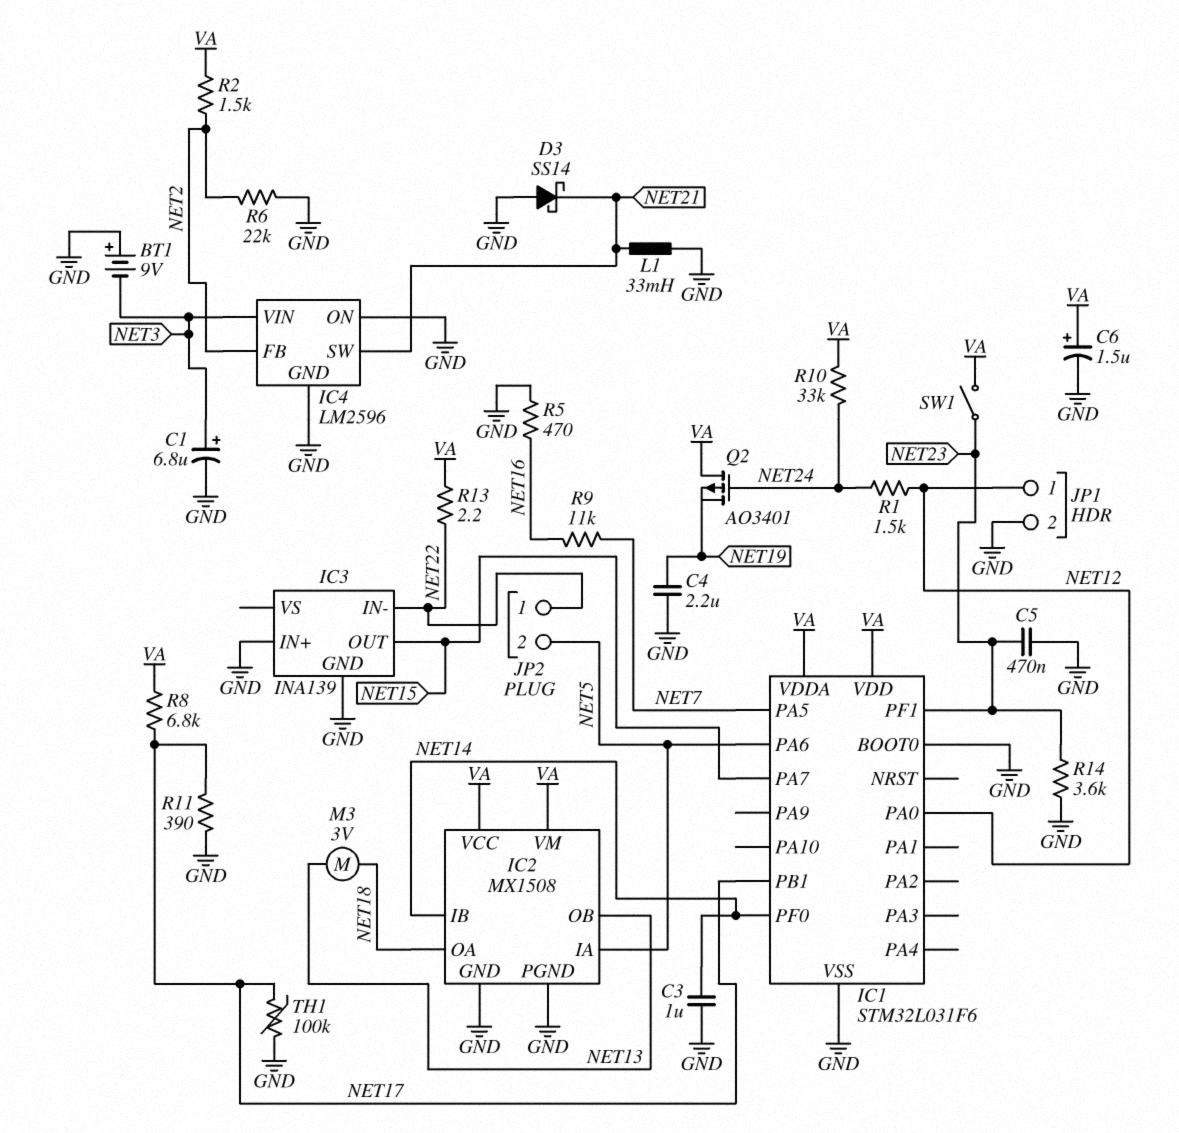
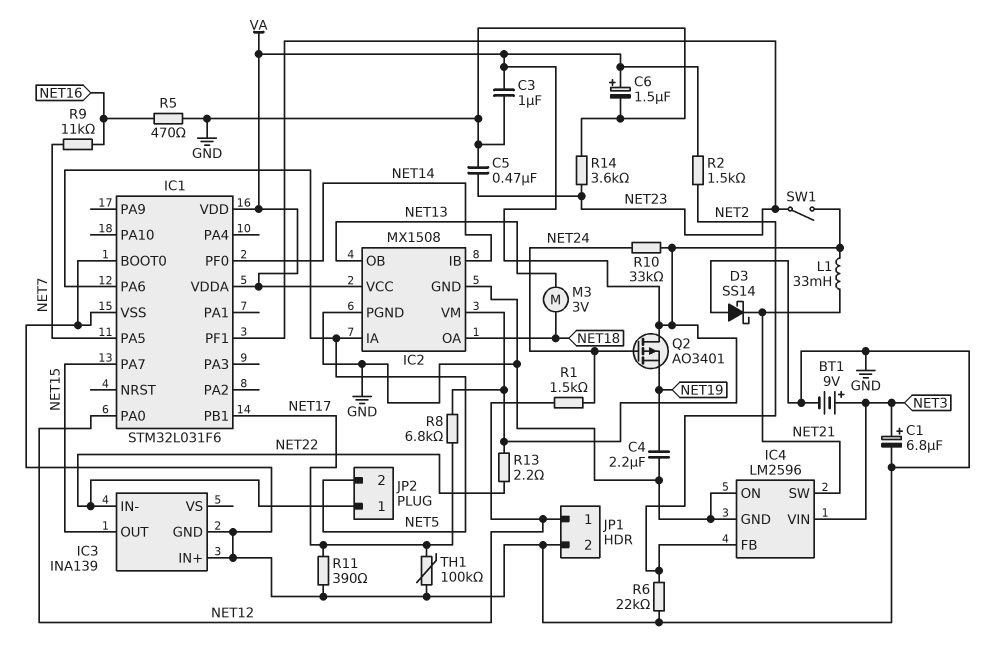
BT1: 9V (plus GND, minus NET3) -> 9V (plus NET3, minus GND)
C3: 1uF (GND, NET14) -> 1uF (GND, VA)
L1: 33mH (GND, NET21) -> 33mH (NET21, VA)

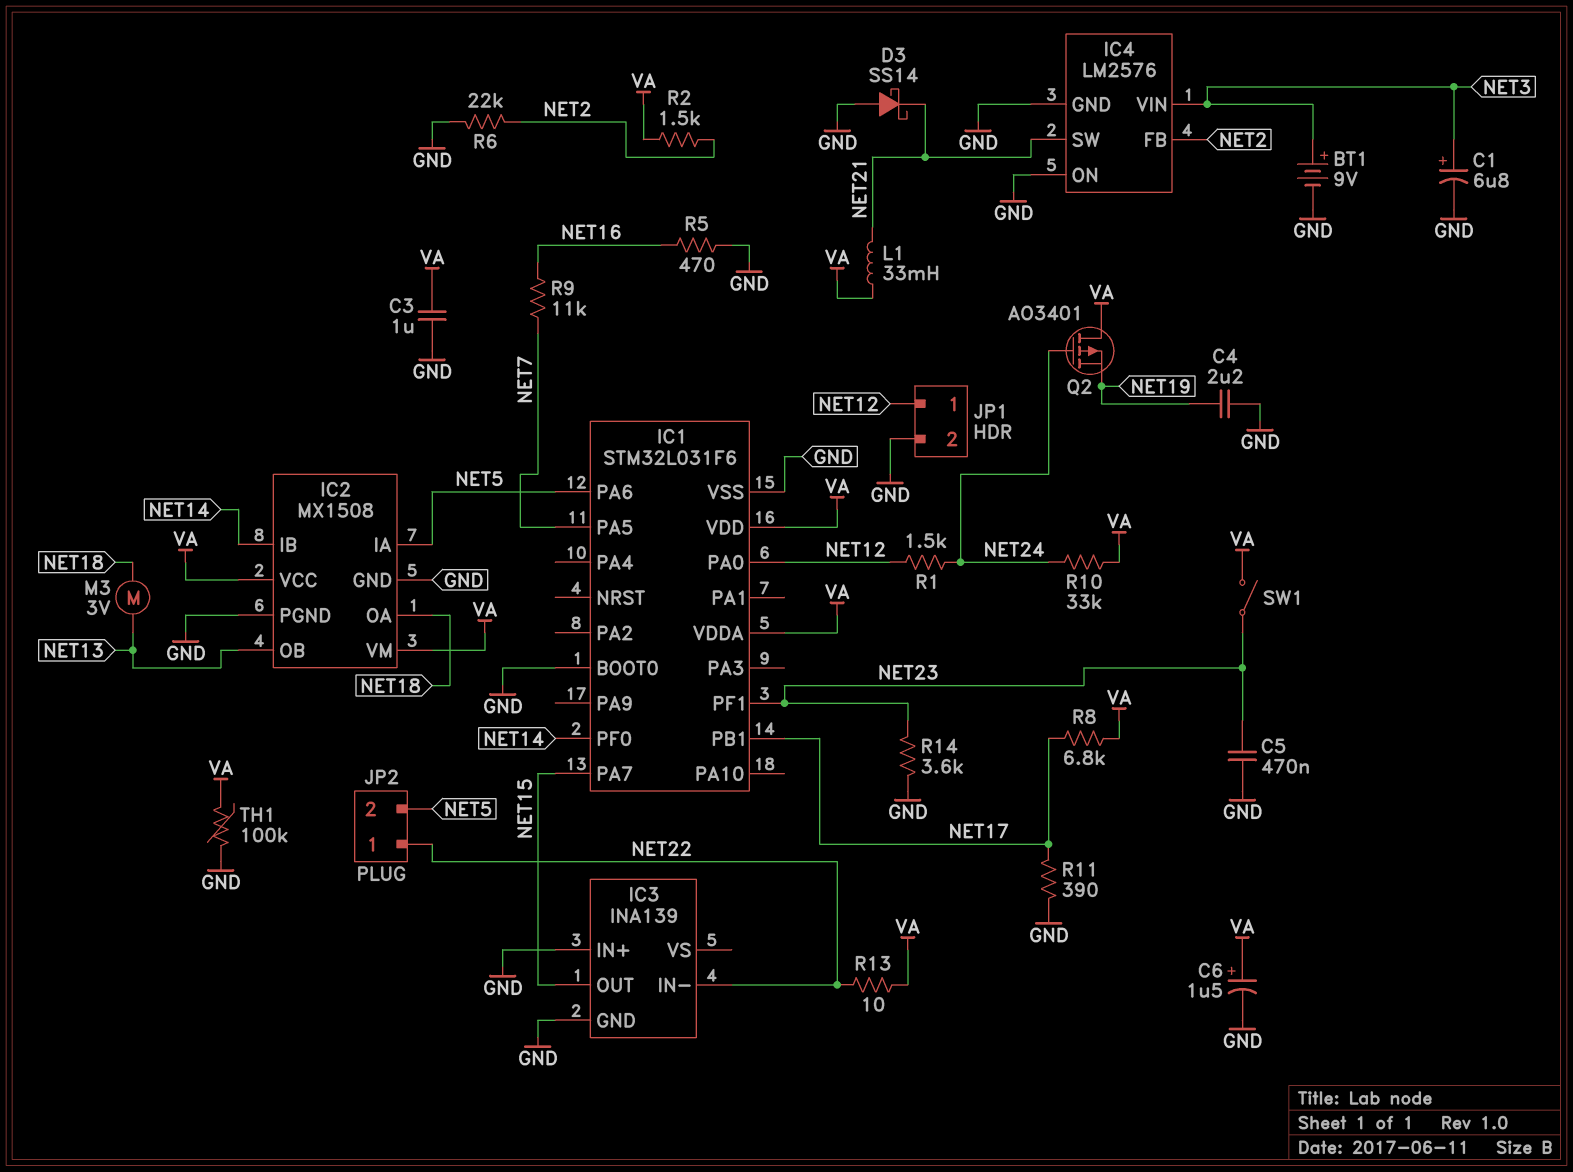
IC4: LM2596 -> LM2576
R13: 2.2 (NET22, VA) -> 10 (NET22, VA)
TH1: 100k (GND, NET17) -> 100k (GND, VA)

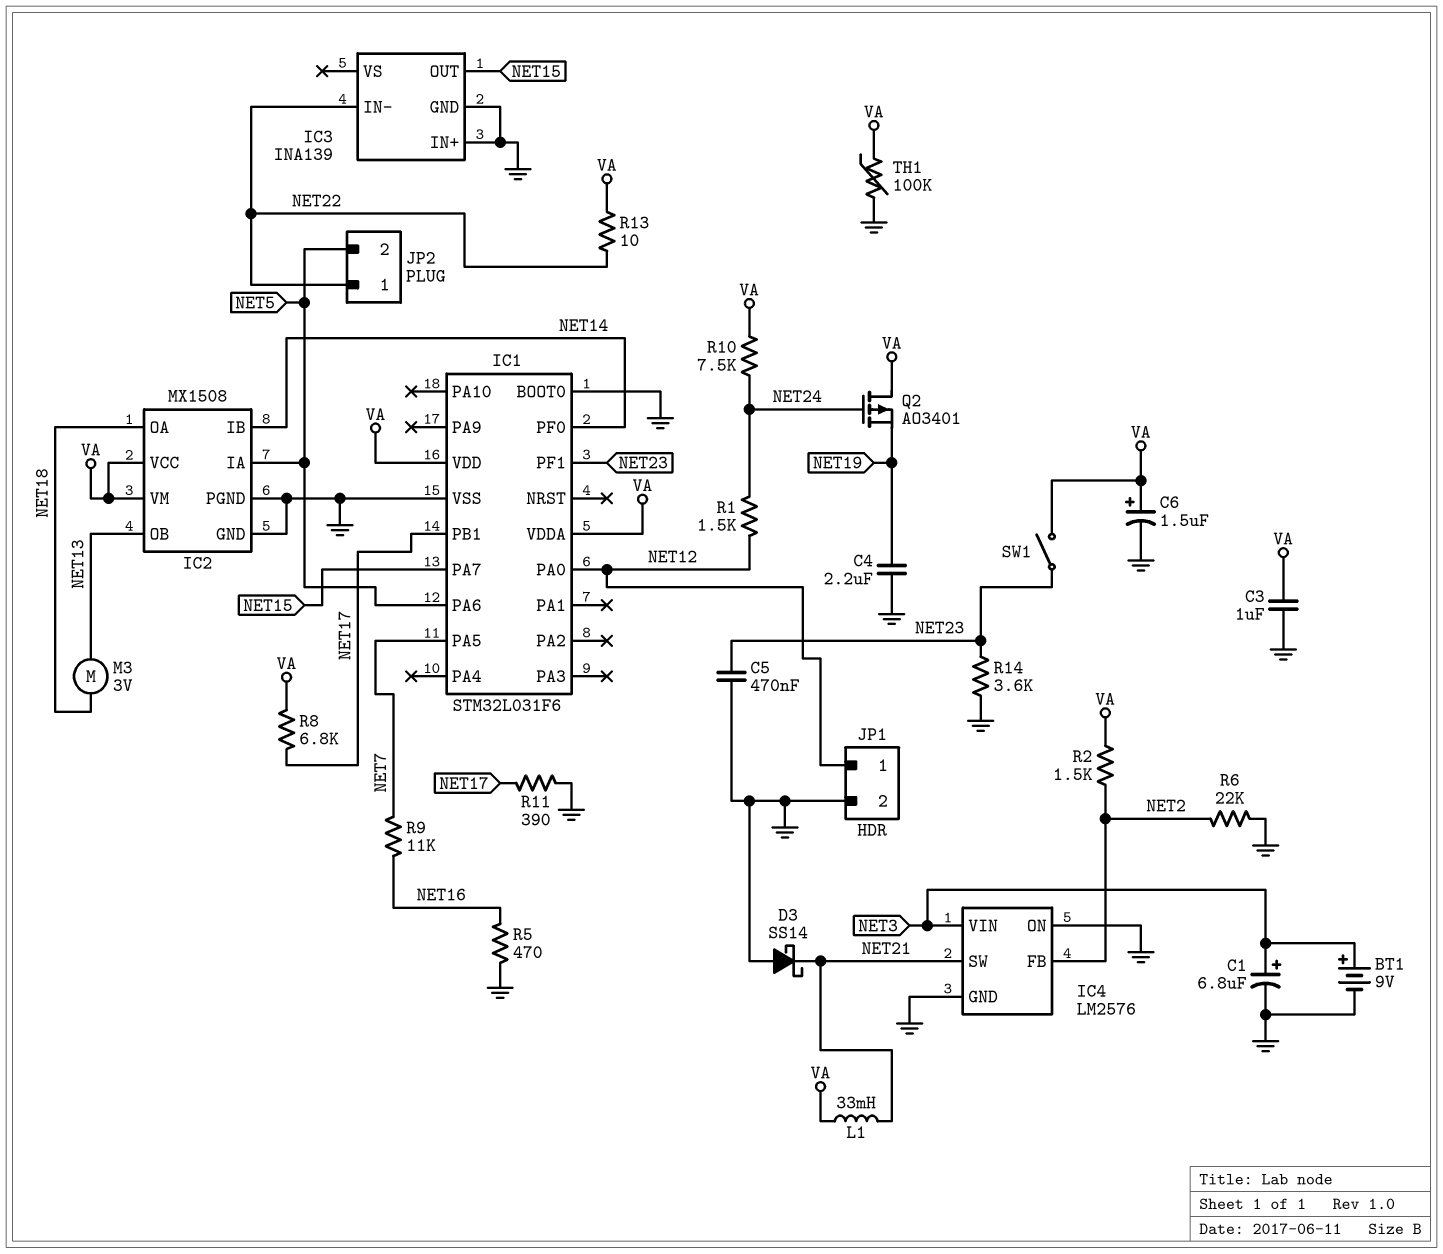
R10: 33k (NET24, VA) -> 7.5k (NET24, VA)

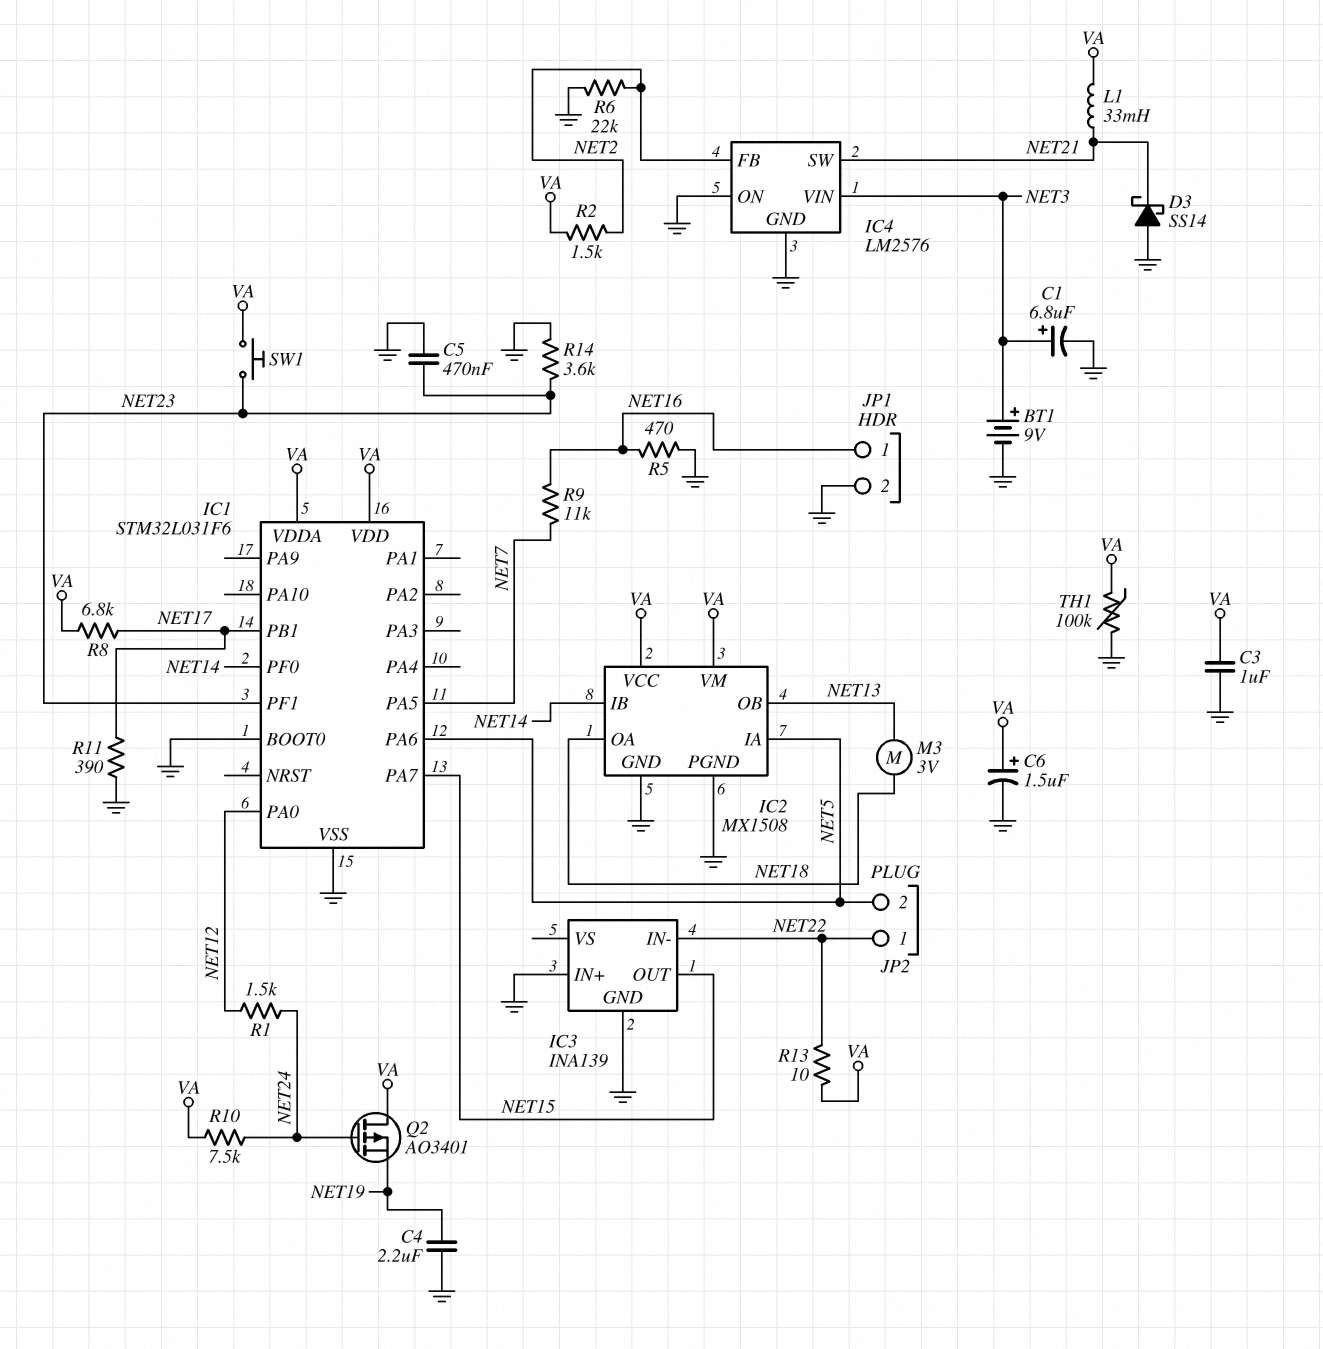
JP1 pin 1: NET12 -> NET16
SW1: switch (NET23, VA) -> button (NET23, VA)

